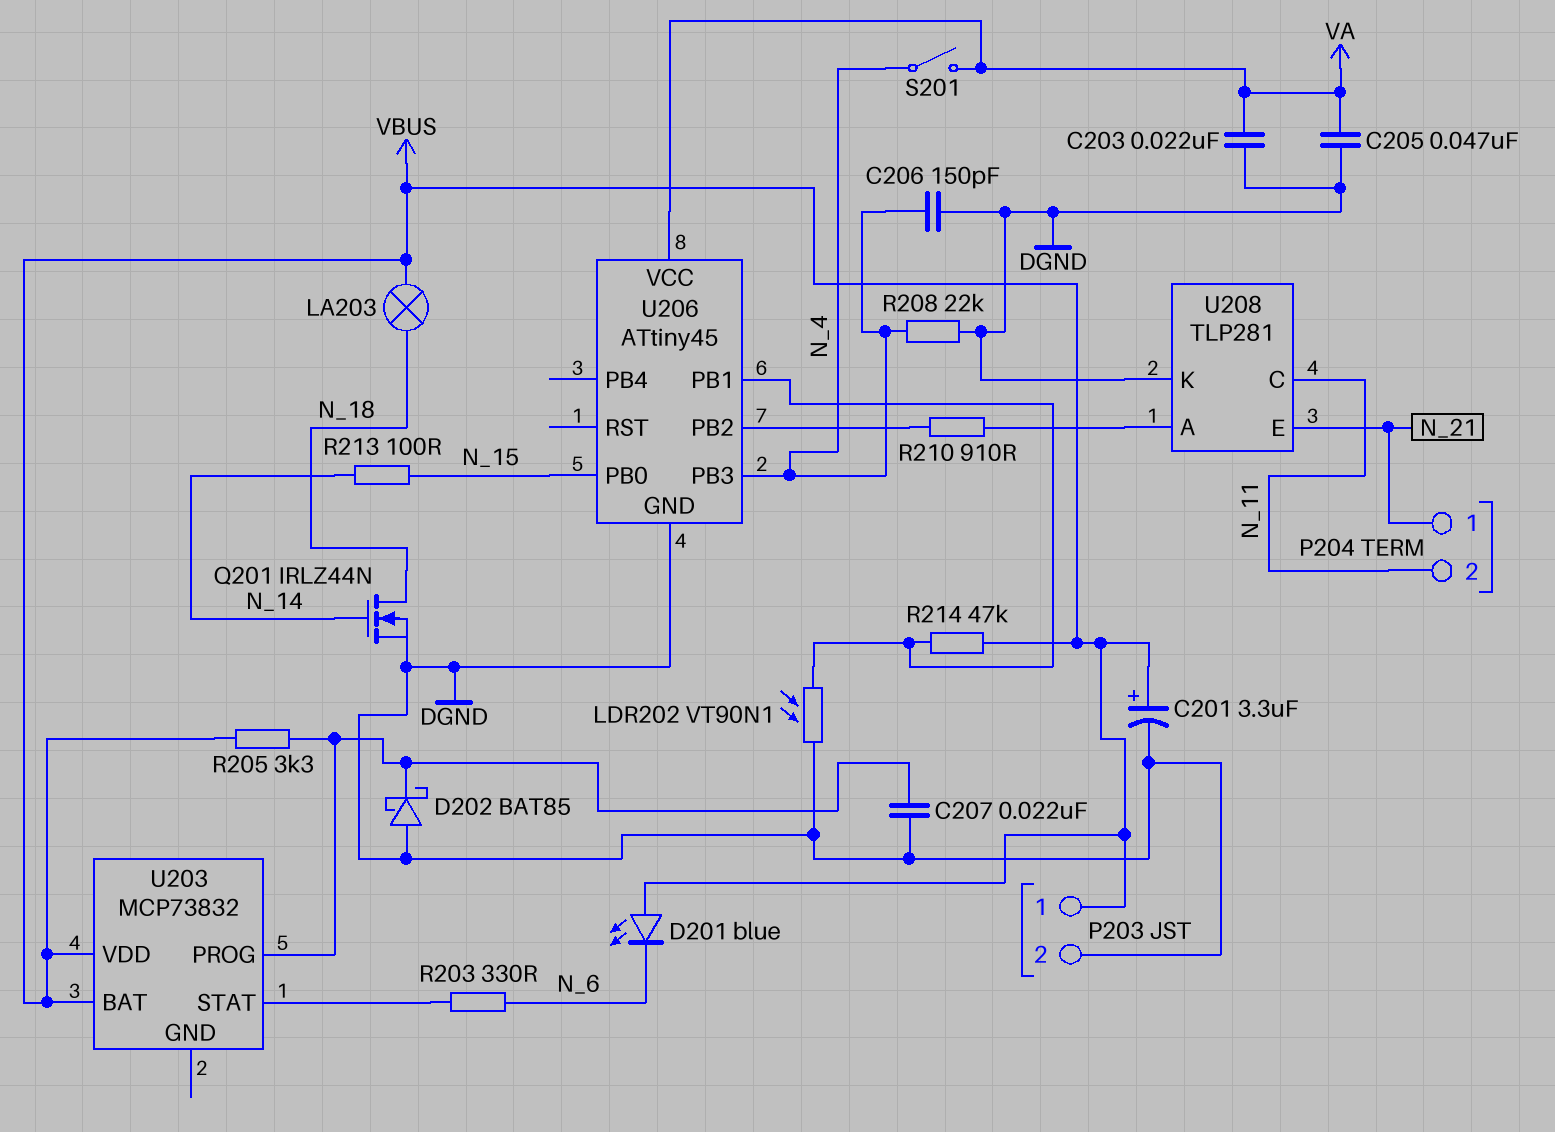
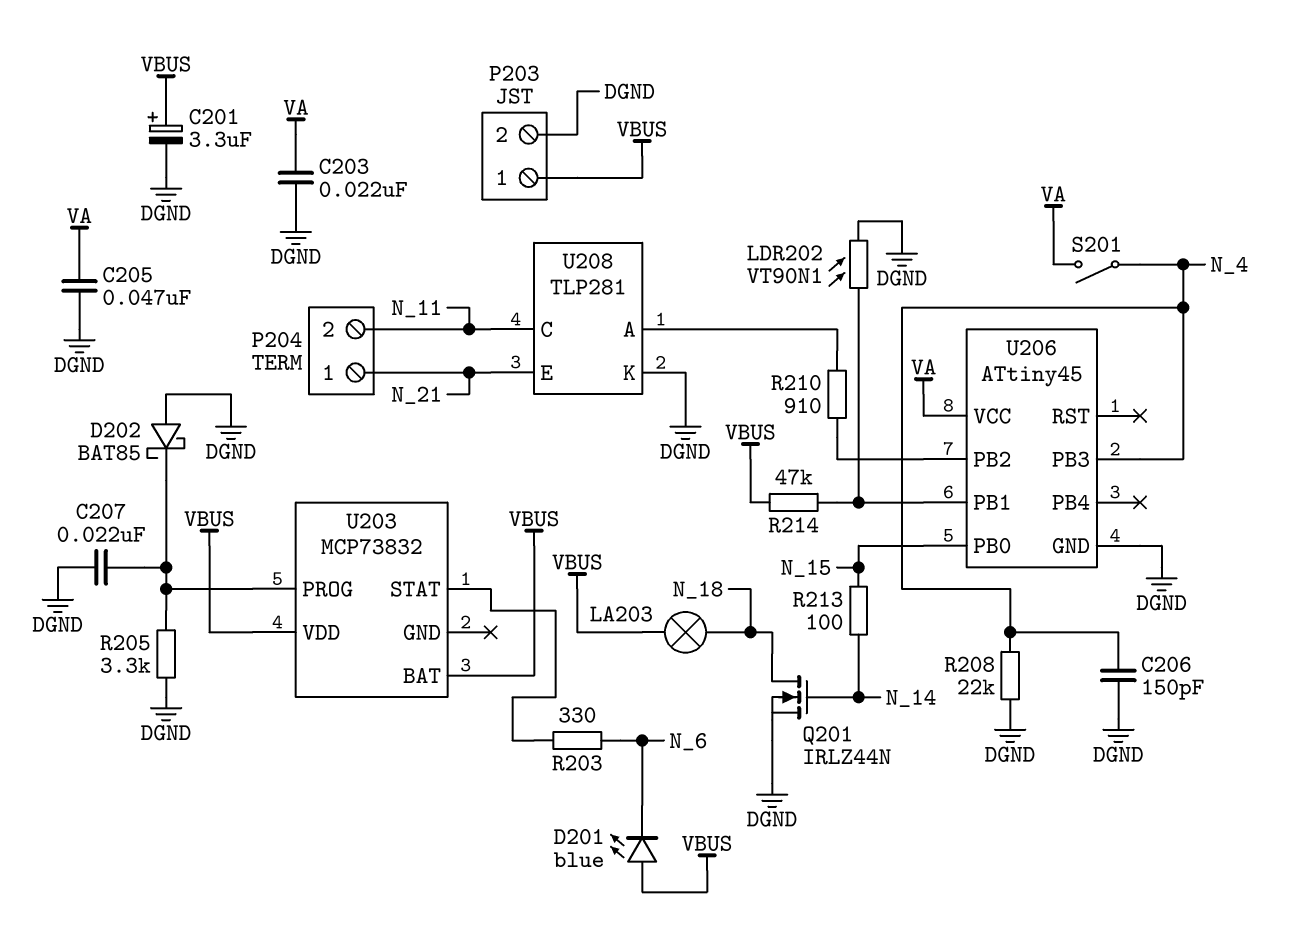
R205: 3.3k (U203/PROG, VBUS) -> 3.3k (DGND, U203/PROG)

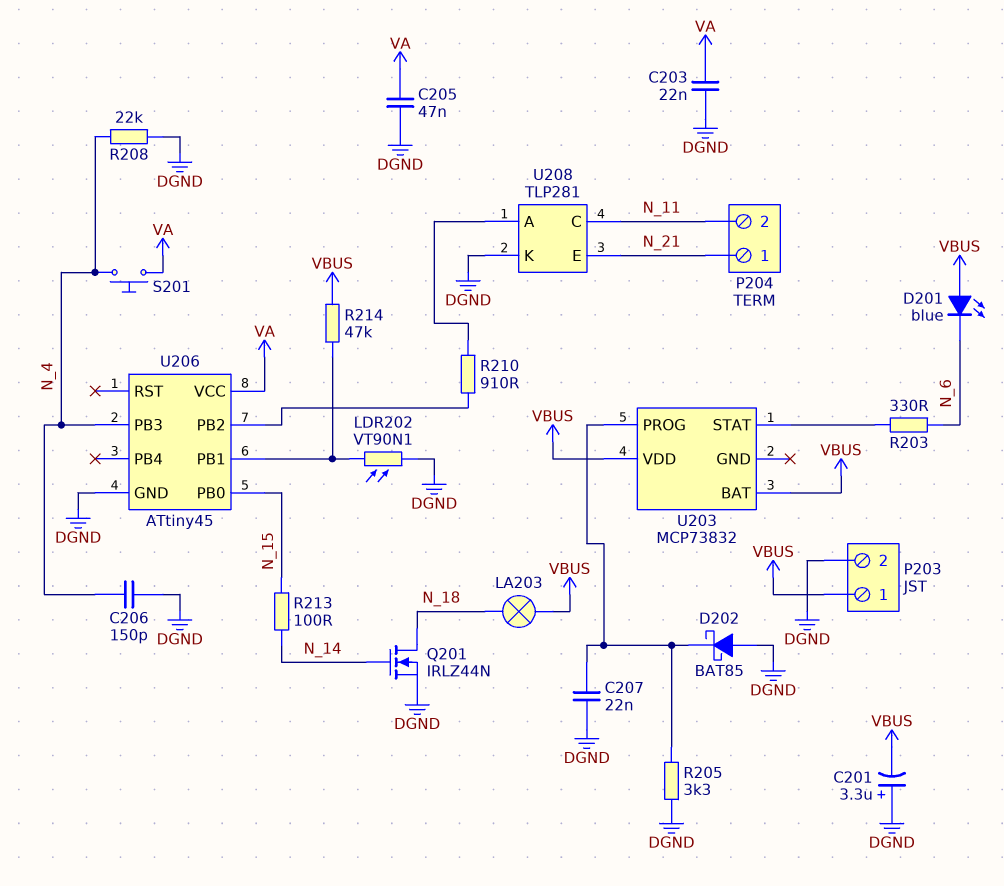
C201: 3.3uF (plus VBUS, minus DGND) -> 3.3uF (plus DGND, minus VBUS)
S201: switch (N_4, VA) -> button (N_4, VA)

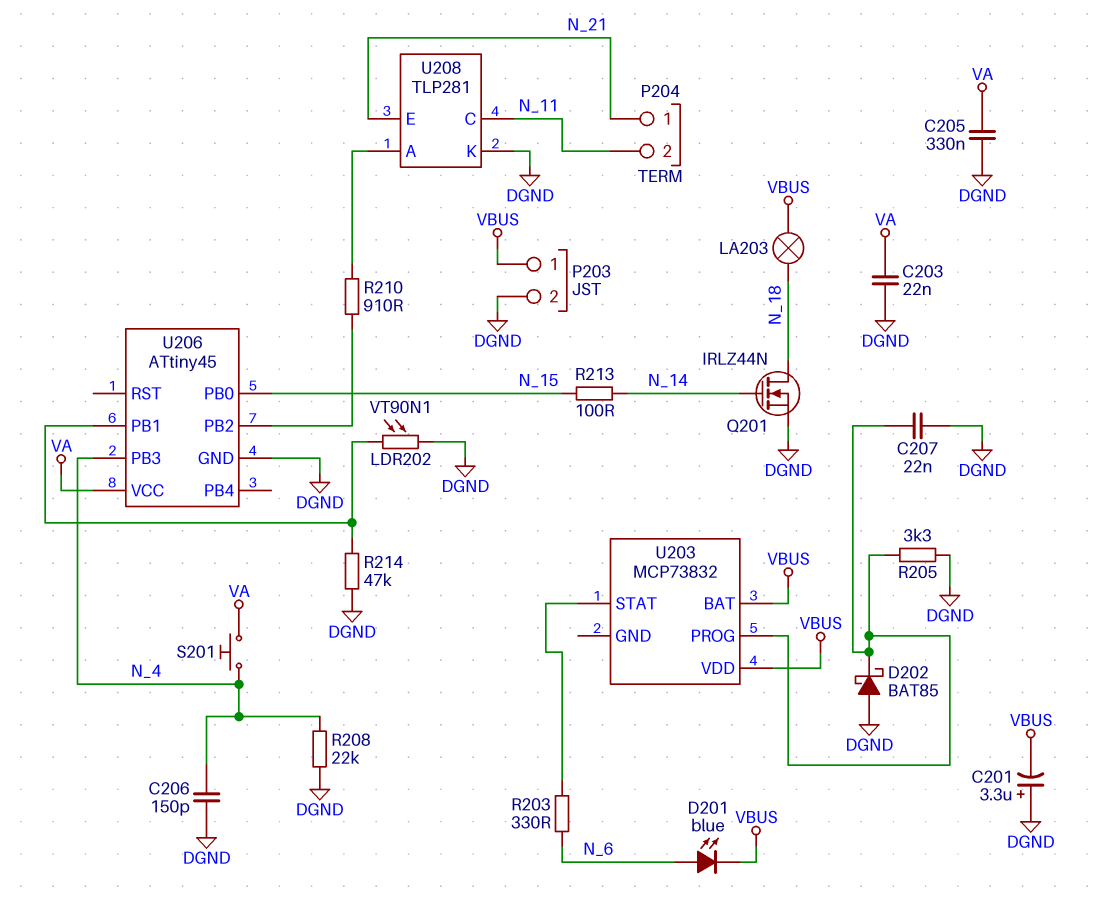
C205: 47nF (DGND, VA) -> 330nF (DGND, VA)
D201: LED blue (A VBUS, K N_6) -> LED blue (A N_6, K VBUS)
R214: 47k (U206/PB1, VBUS) -> 47k (DGND, U206/PB1)

